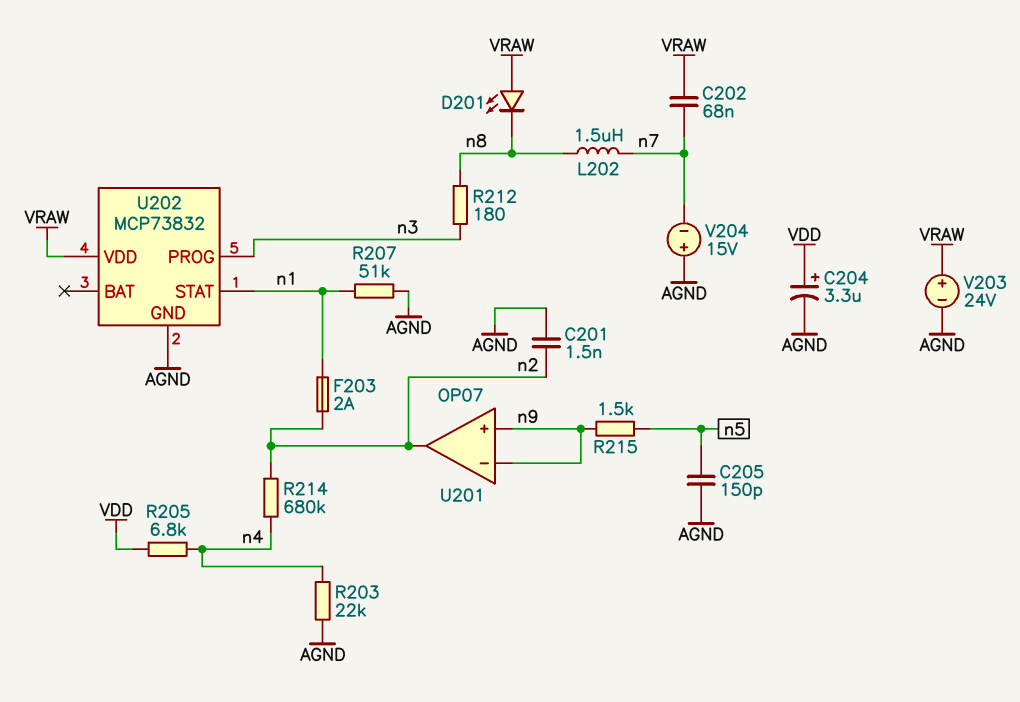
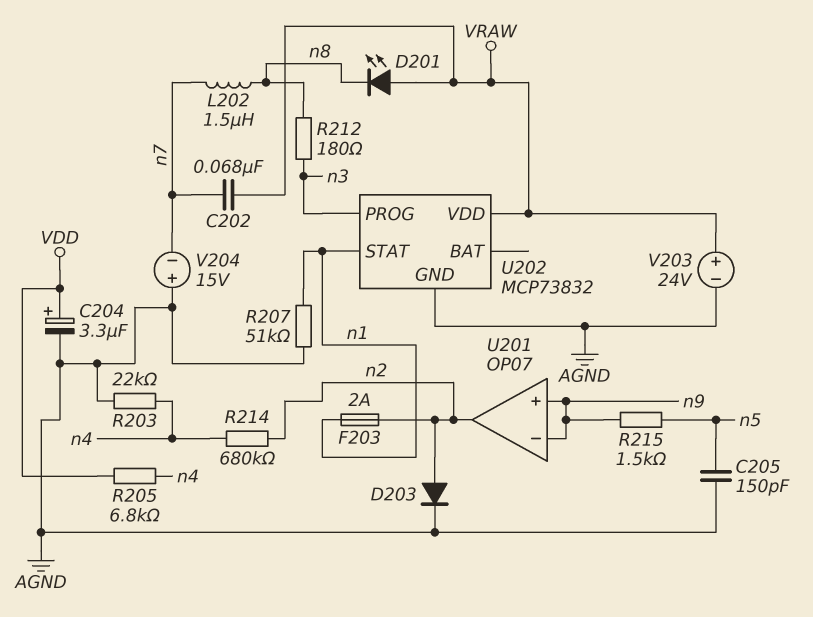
C201: 1.5nF (AGND, n2) -> none
D203: none -> diode (A n2, K AGND)

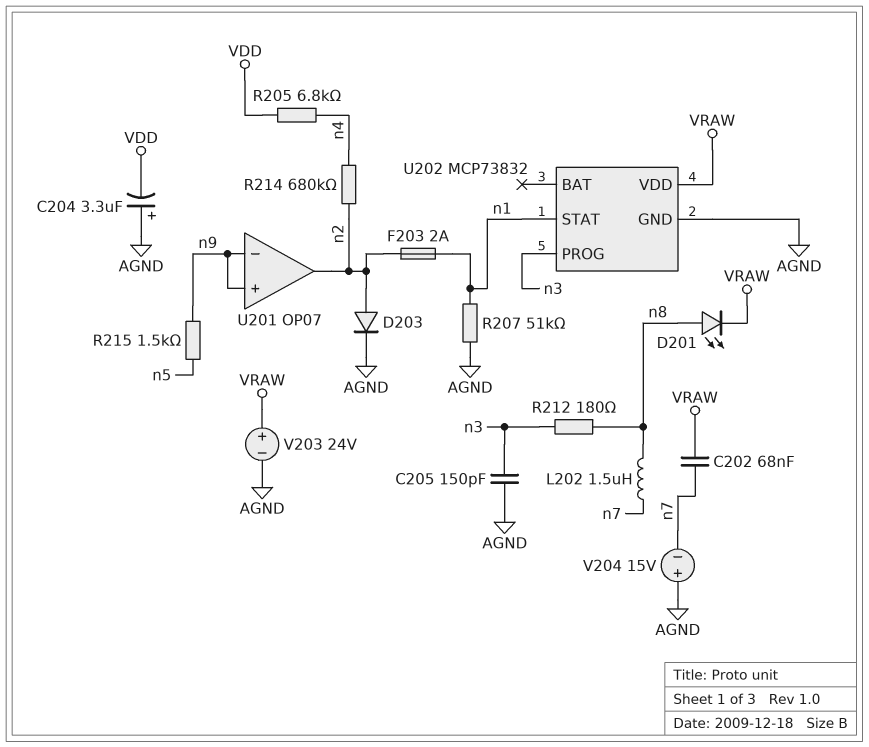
C204: 3.3uF (plus VDD, minus AGND) -> 3.3uF (plus AGND, minus VDD)
C205: 150pF (AGND, n5) -> 150pF (AGND, n3)
D201: LED (A VRAW, K n8) -> LED (A n8, K VRAW)
R203: 22k (AGND, n4) -> none

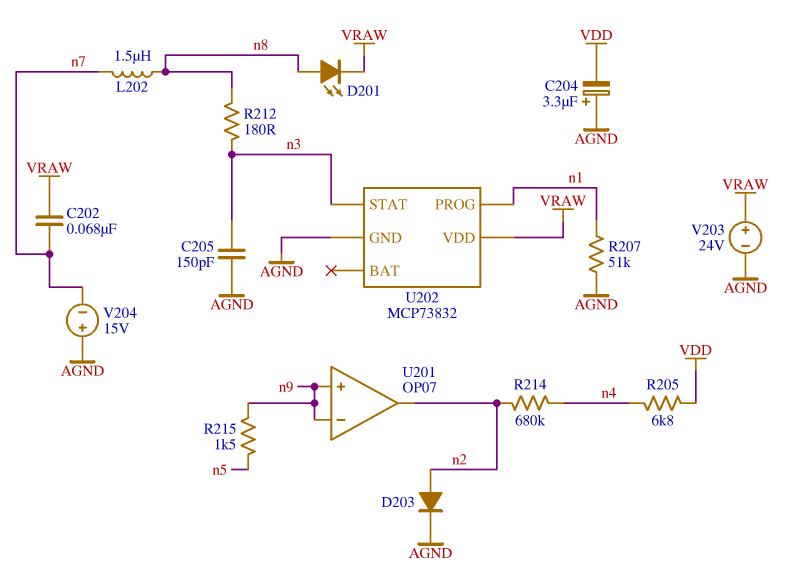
F203: 2A (n1, n2) -> none
U202 pin PROG: n3 -> n1
U202 pin STAT: n1 -> n3

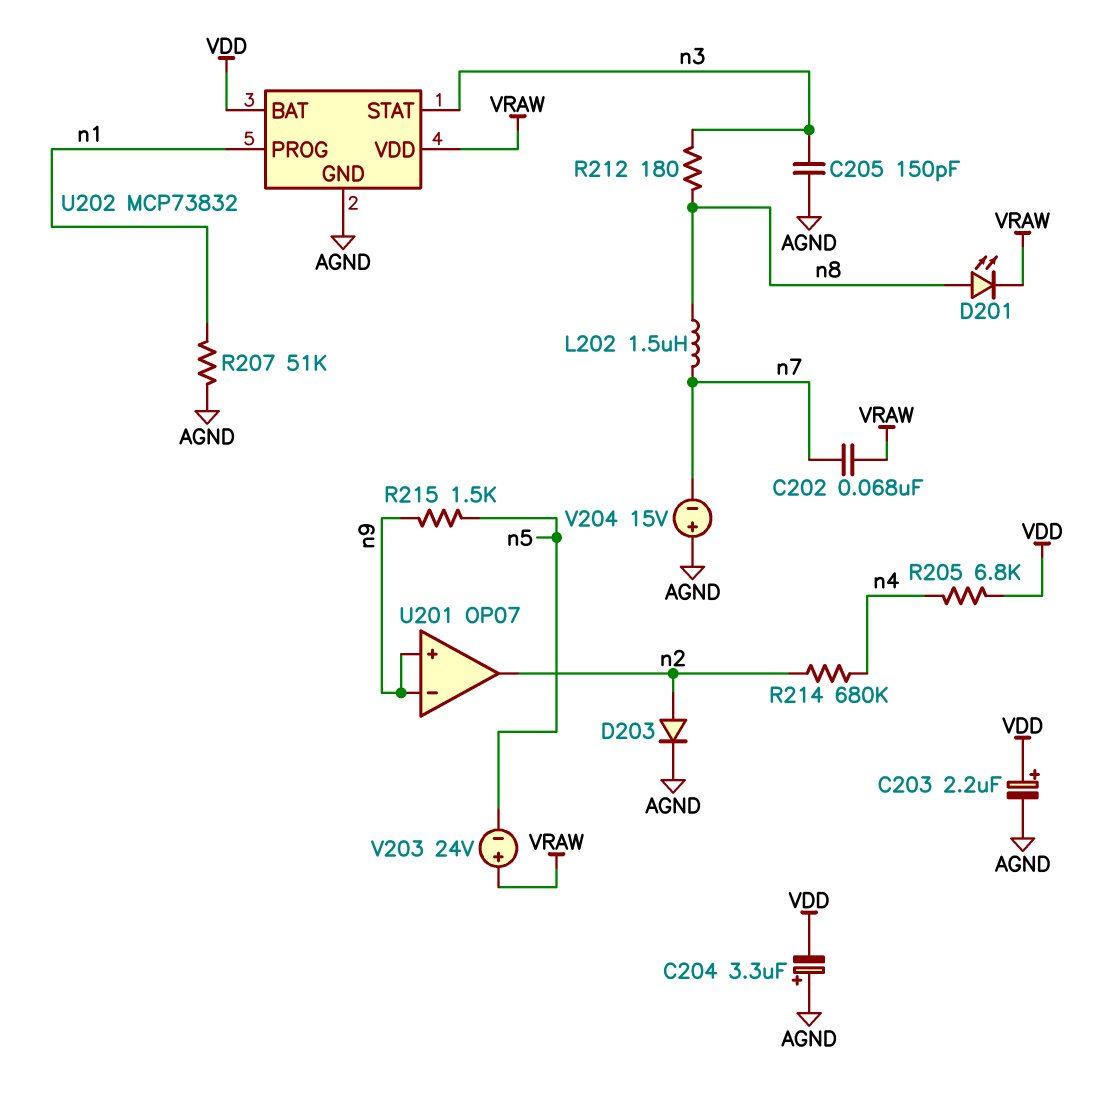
C203: none -> 2.2uF (plus VDD, minus AGND)
U202 pin BAT: none -> VDD
V203: 24V (plus VRAW, minus AGND) -> 24V (plus VRAW, minus n5)

